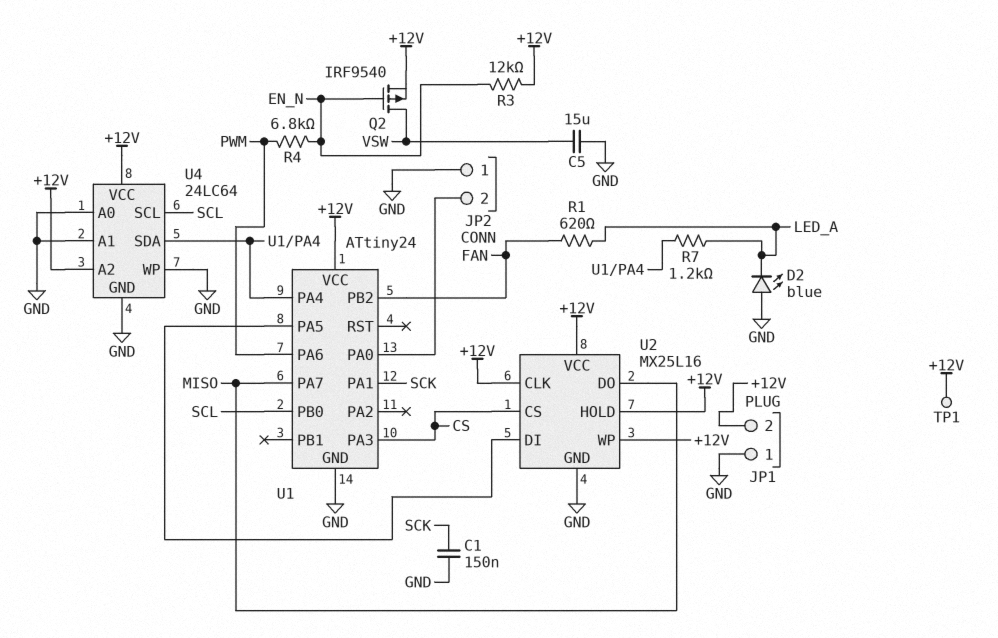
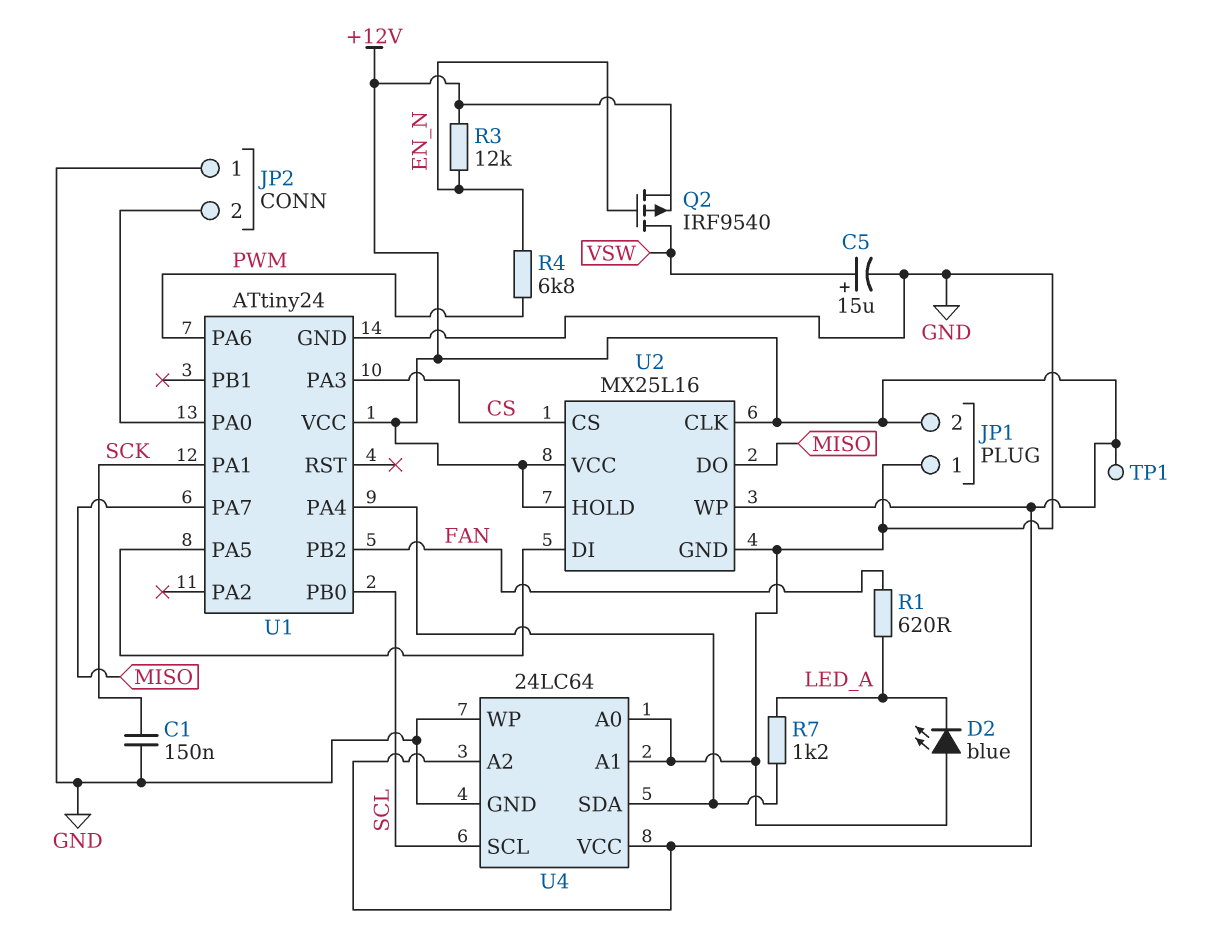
C5: 15uF (GND, VSW) -> 15uF (plus VSW, minus GND)

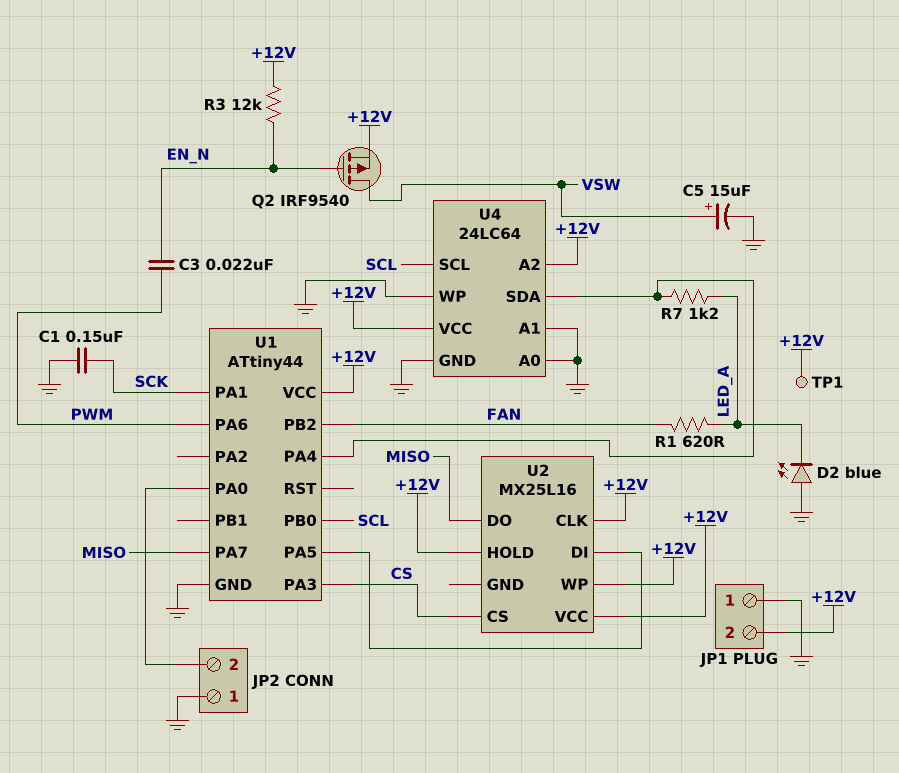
C3: none -> 22nF (EN_N, PWM)
R4: 6.8k (EN_N, PWM) -> none
U1: ATtiny24 -> ATtiny44
U2 pin GND: GND -> none

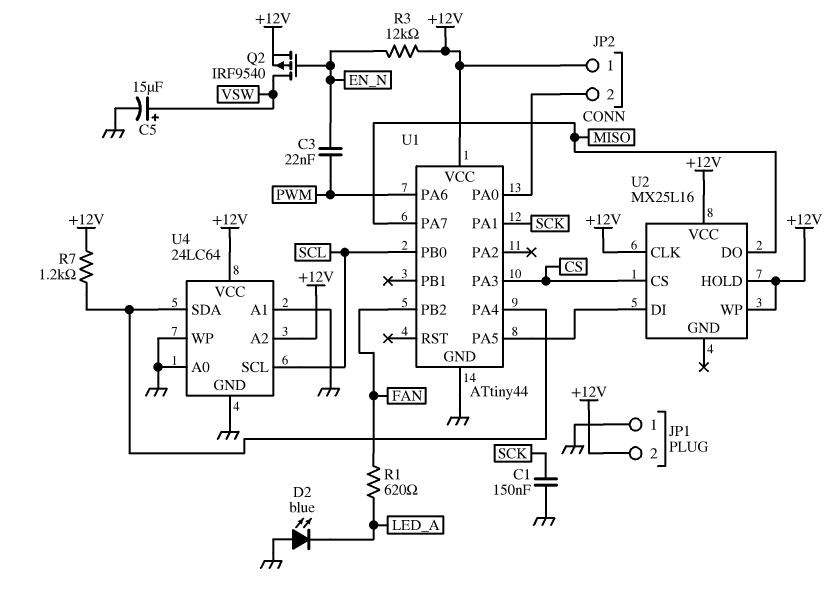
JP2 pin 1: GND -> +12V
R7: 1.2k (LED_A, U1/PA4) -> 1.2k (+12V, U1/PA4)
TP1: test point (+12V) -> none

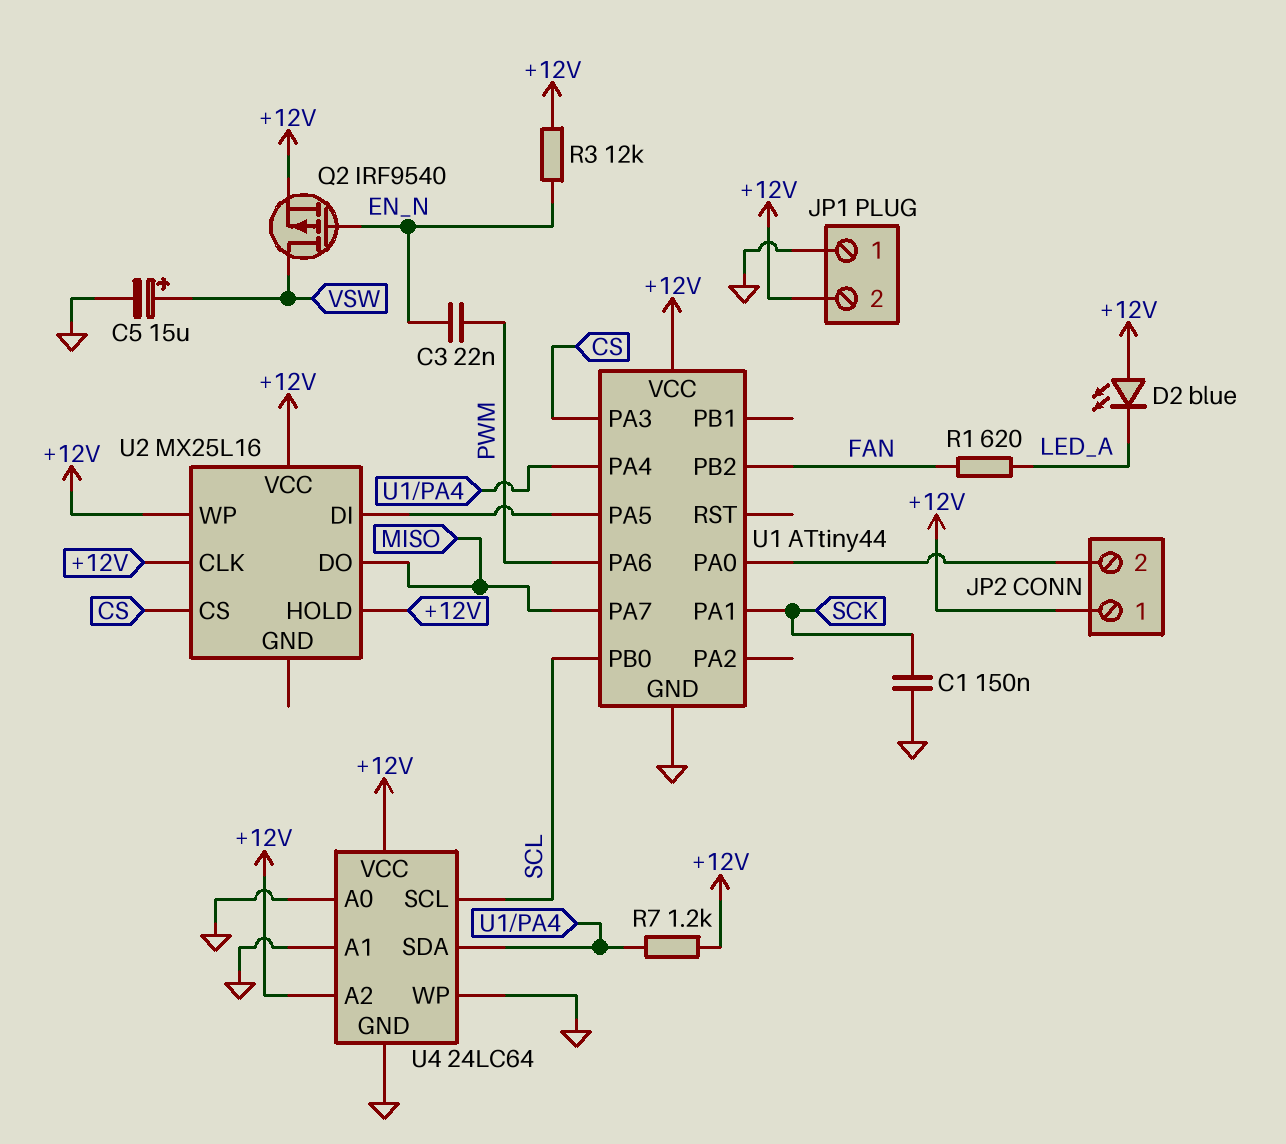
D2: LED blue (A GND, K LED_A) -> LED blue (A +12V, K LED_A)

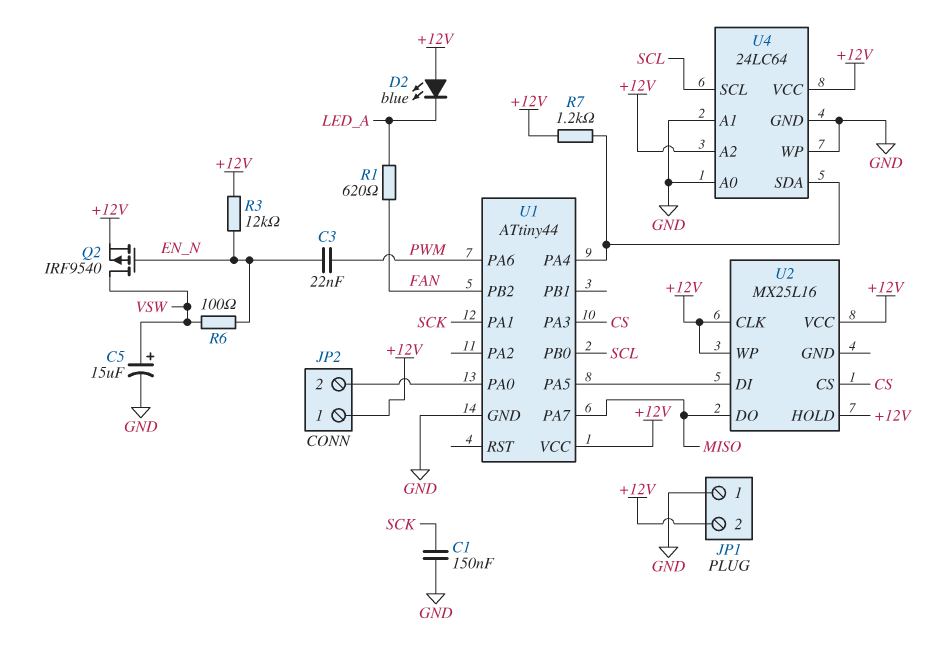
R6: none -> 100 (EN_N, VSW)

